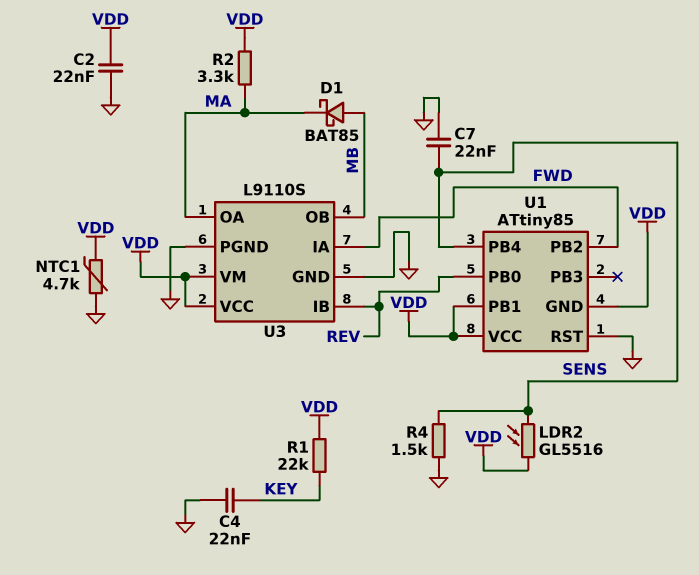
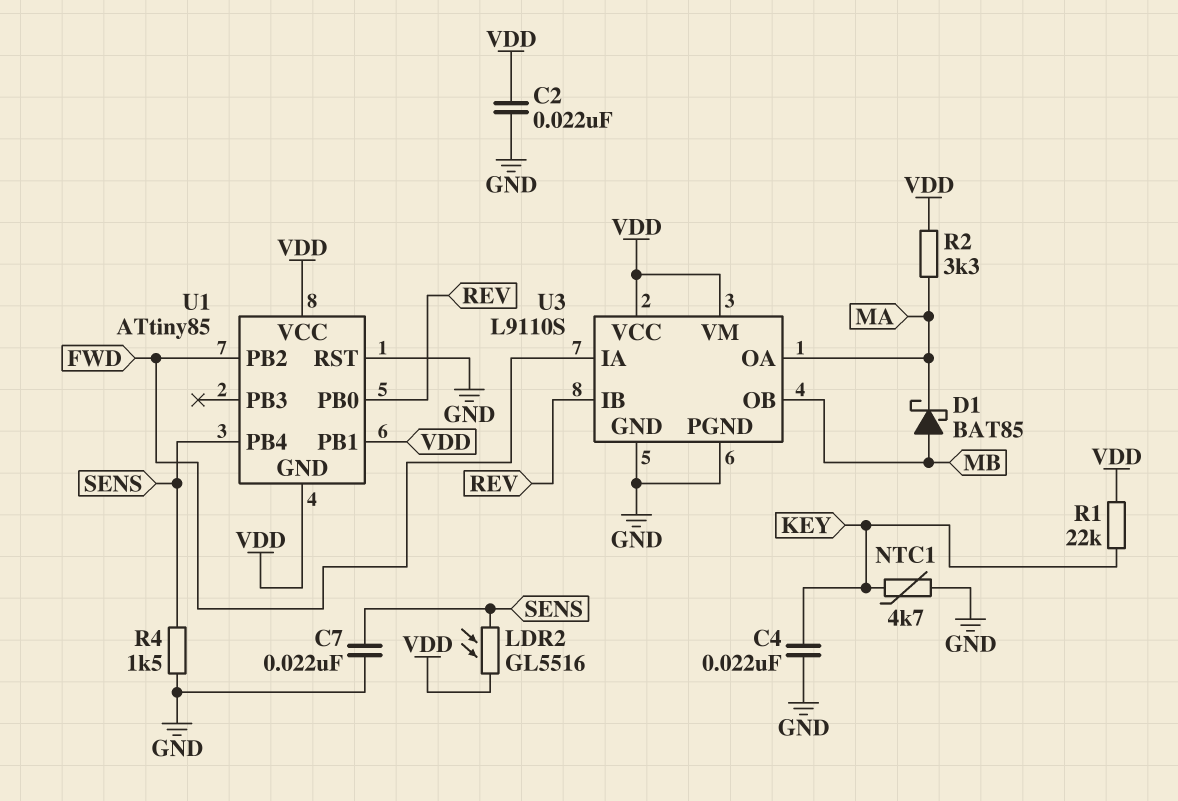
NTC1: 4.7k (GND, VDD) -> 4.7k (GND, KEY)

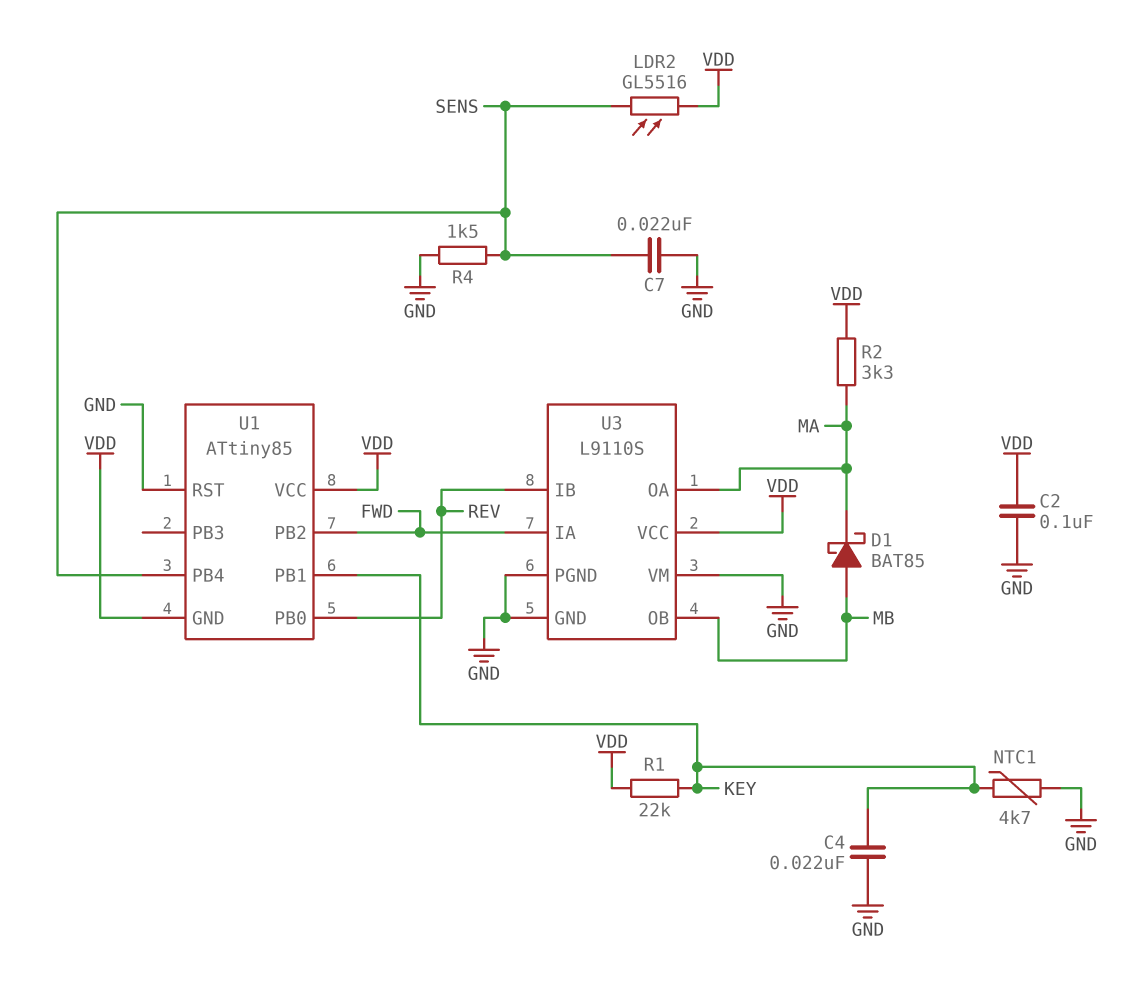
C2: 22nF (GND, VDD) -> 100nF (GND, VDD)
U1 pin PB1: VDD -> KEY
U3 pin VM: VDD -> GND

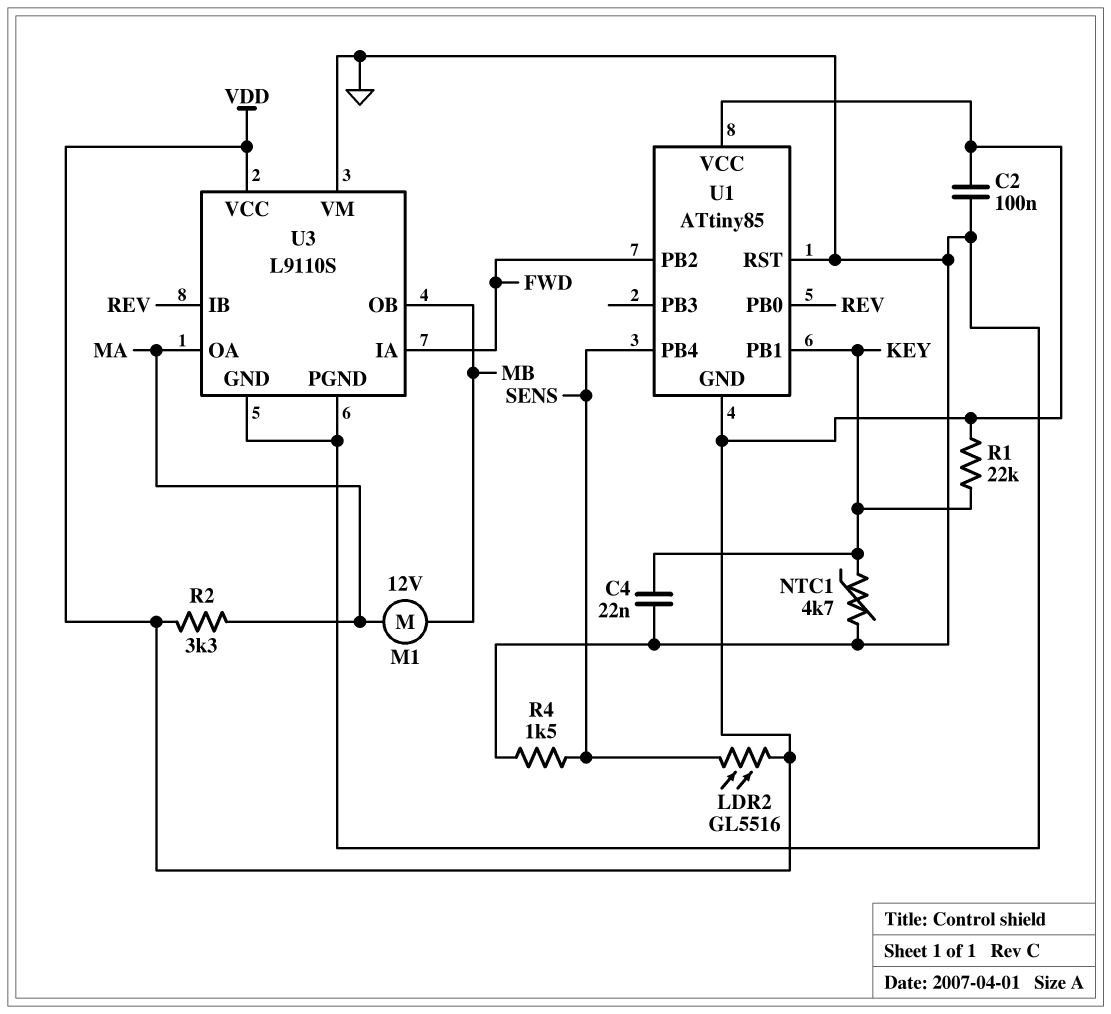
C7: 22nF (GND, SENS) -> none
D1: schottky BAT85 (A MB, K MA) -> none
M1: none -> motor 12V (MA, MB)

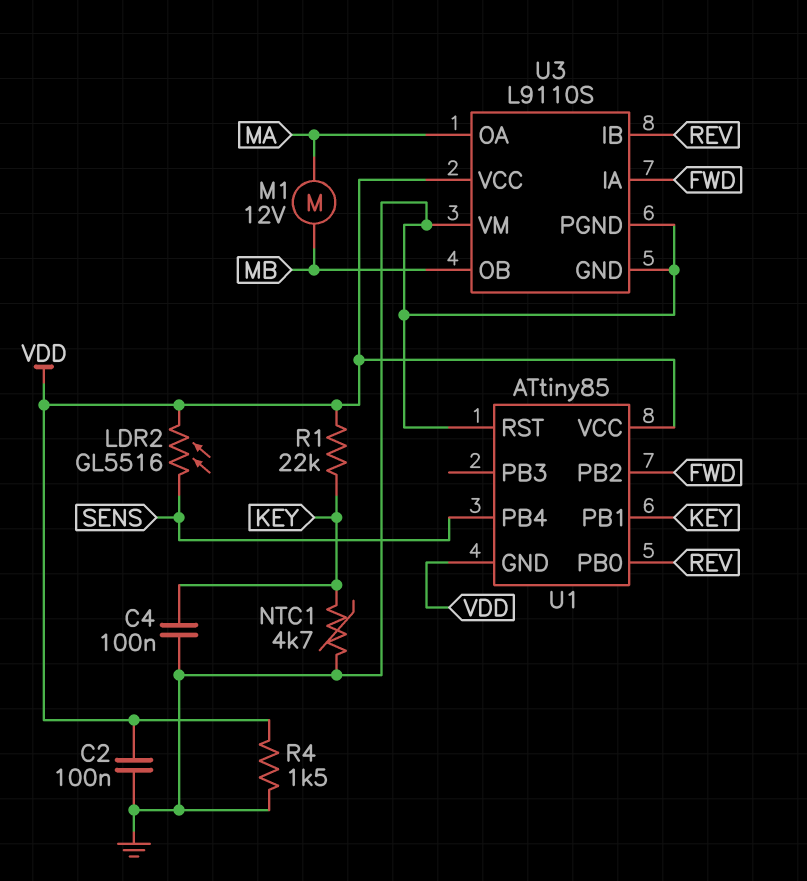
C4: 22nF (GND, KEY) -> 100nF (GND, KEY)
R2: 3.3k (MA, VDD) -> none
R4: 1.5k (GND, SENS) -> 1.5k (GND, VDD)

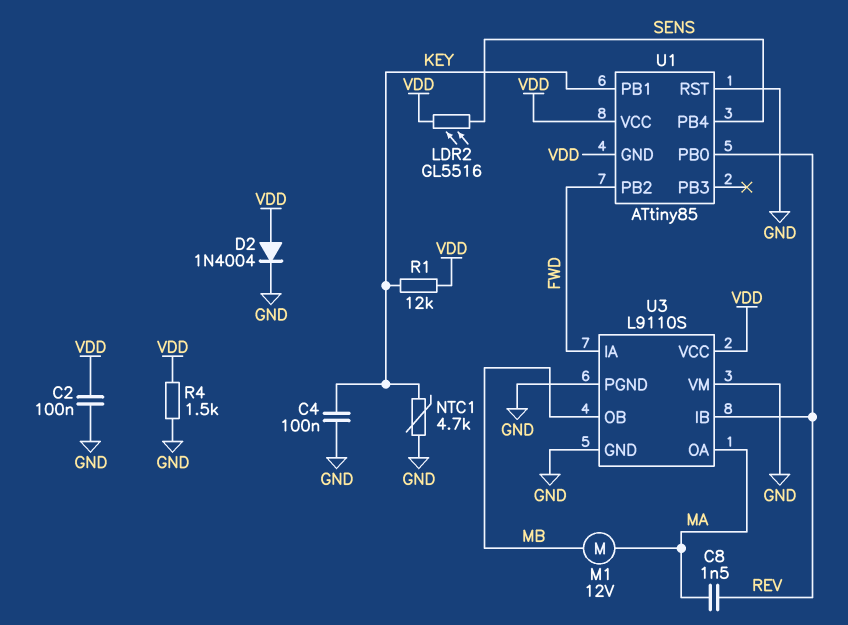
C8: none -> 1.5nF (MA, REV)
D2: none -> diode 1N4004 (A VDD, K GND)
R1: 22k (KEY, VDD) -> 12k (KEY, VDD)

